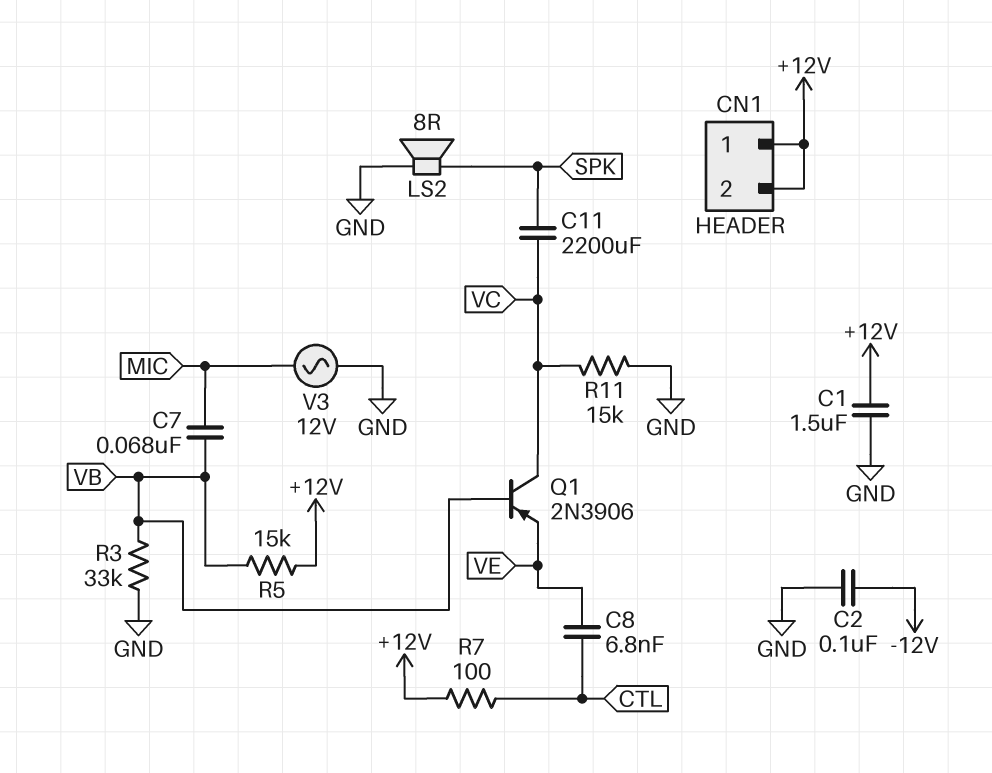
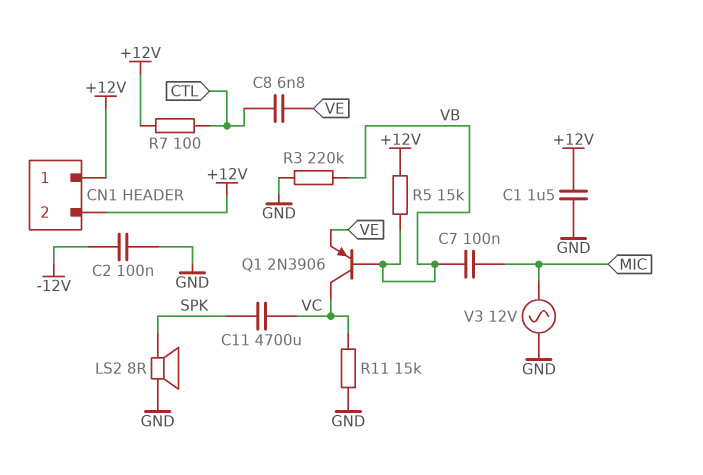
C7: 68nF (MIC, VB) -> 100nF (MIC, VB)
C11: 2200uF (SPK, VC) -> 4700uF (SPK, VC)
R3: 33k (GND, VB) -> 220k (GND, VB)

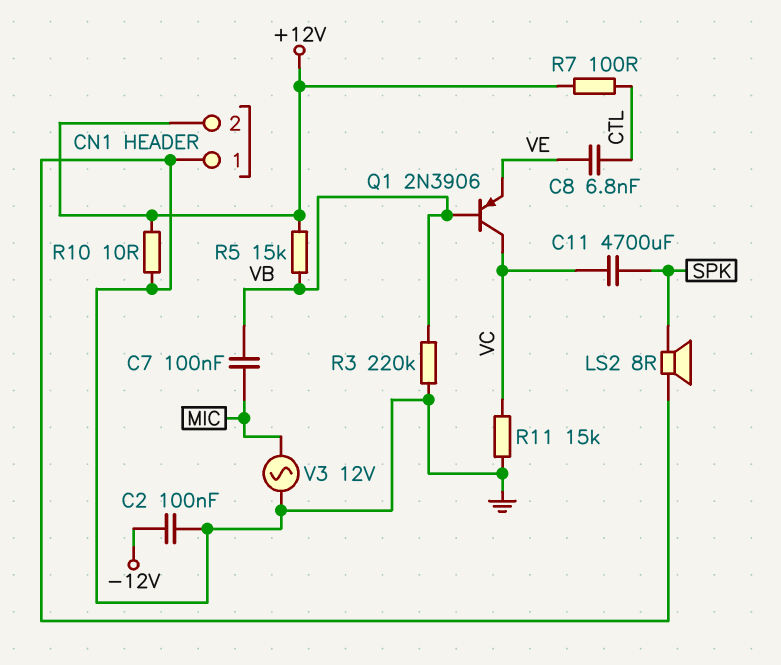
C1: 1.5uF (+12V, GND) -> none
CN1 pin 1: +12V -> GND
R10: none -> 10 (+12V, GND)

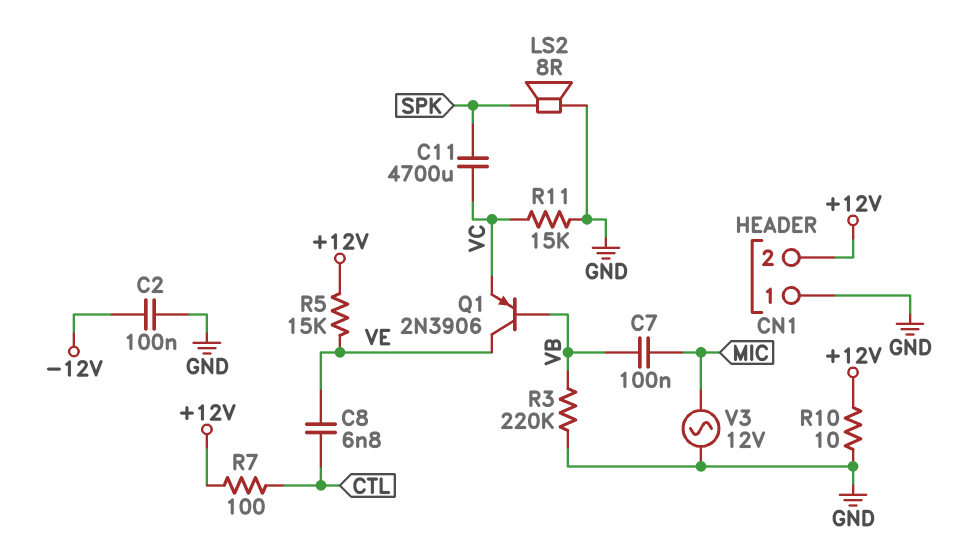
Q1: PNP 2N3906 (B VB, C VC, E VE) -> PNP 2N3906 (B VB, C VE, E VC)
R5: 15k (+12V, VB) -> 15k (+12V, VE)

